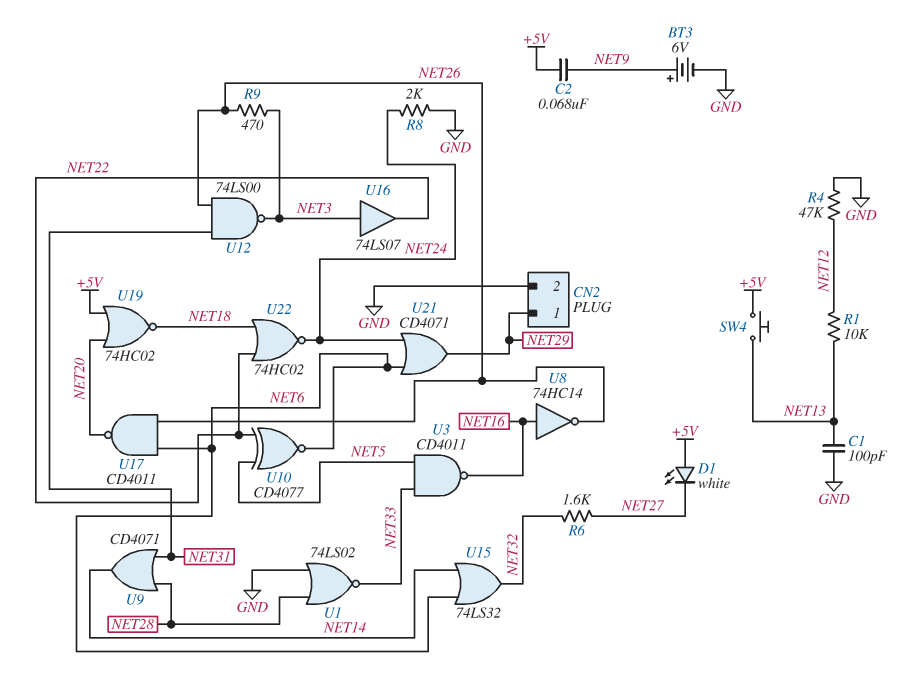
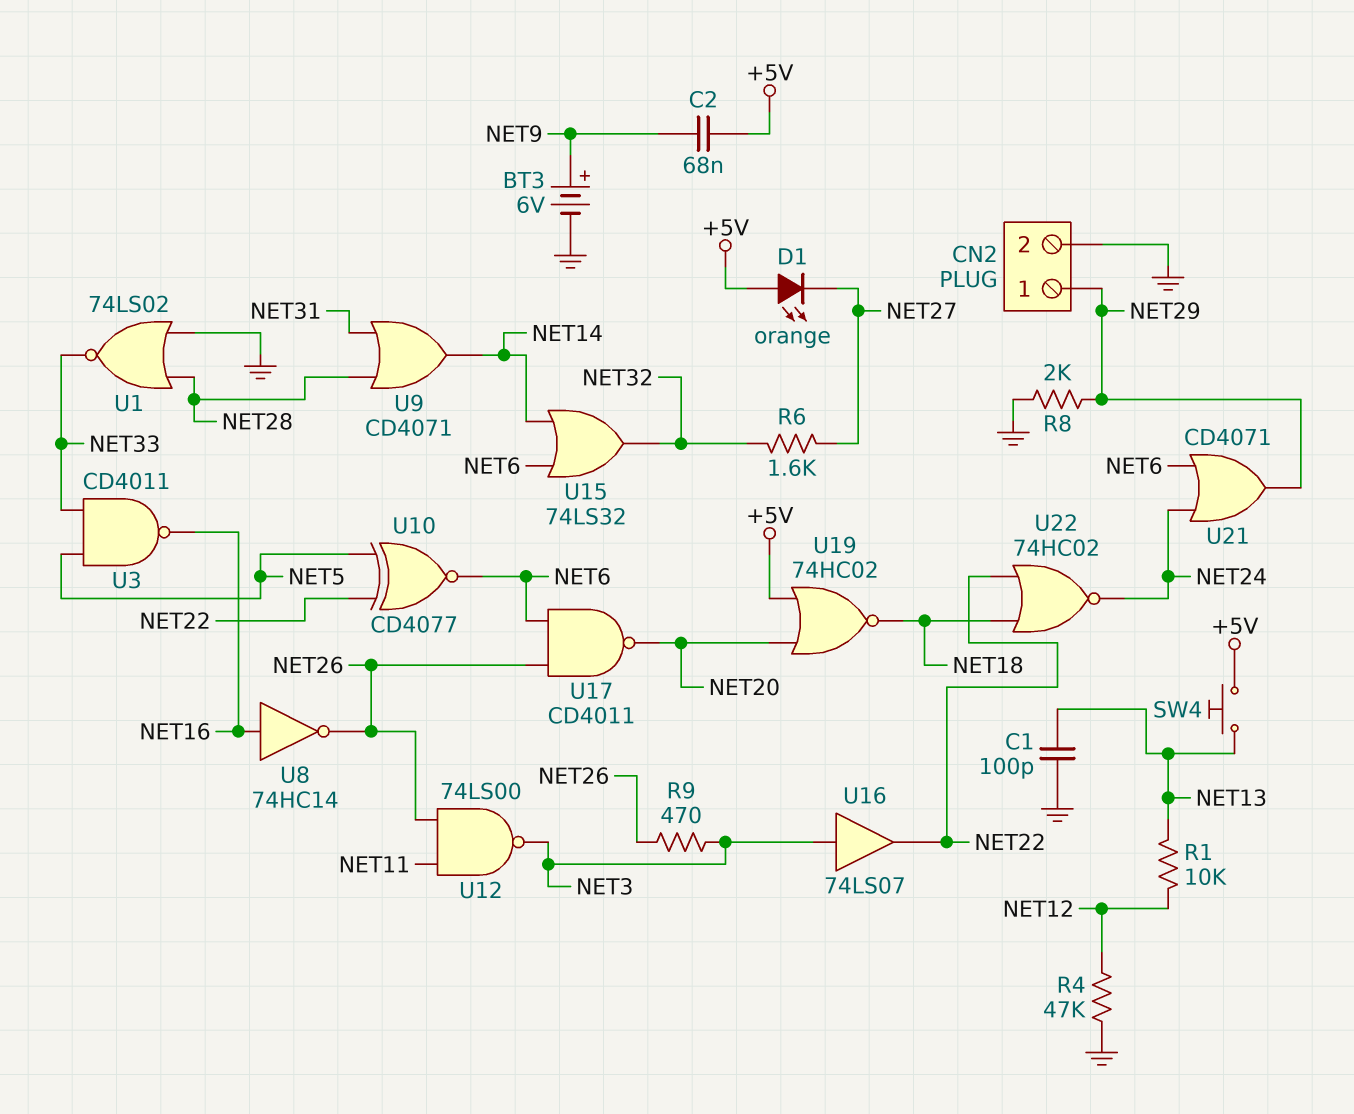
D1: LED white (A +5V, K NET27) -> LED orange (A +5V, K NET27)
R8: 2k (GND, NET24) -> 2k (GND, NET29)
U12: NAND 74LS00 (in NET26, in NET31, out NET3) -> NAND 74LS00 (in NET11, in NET26, out NET3)

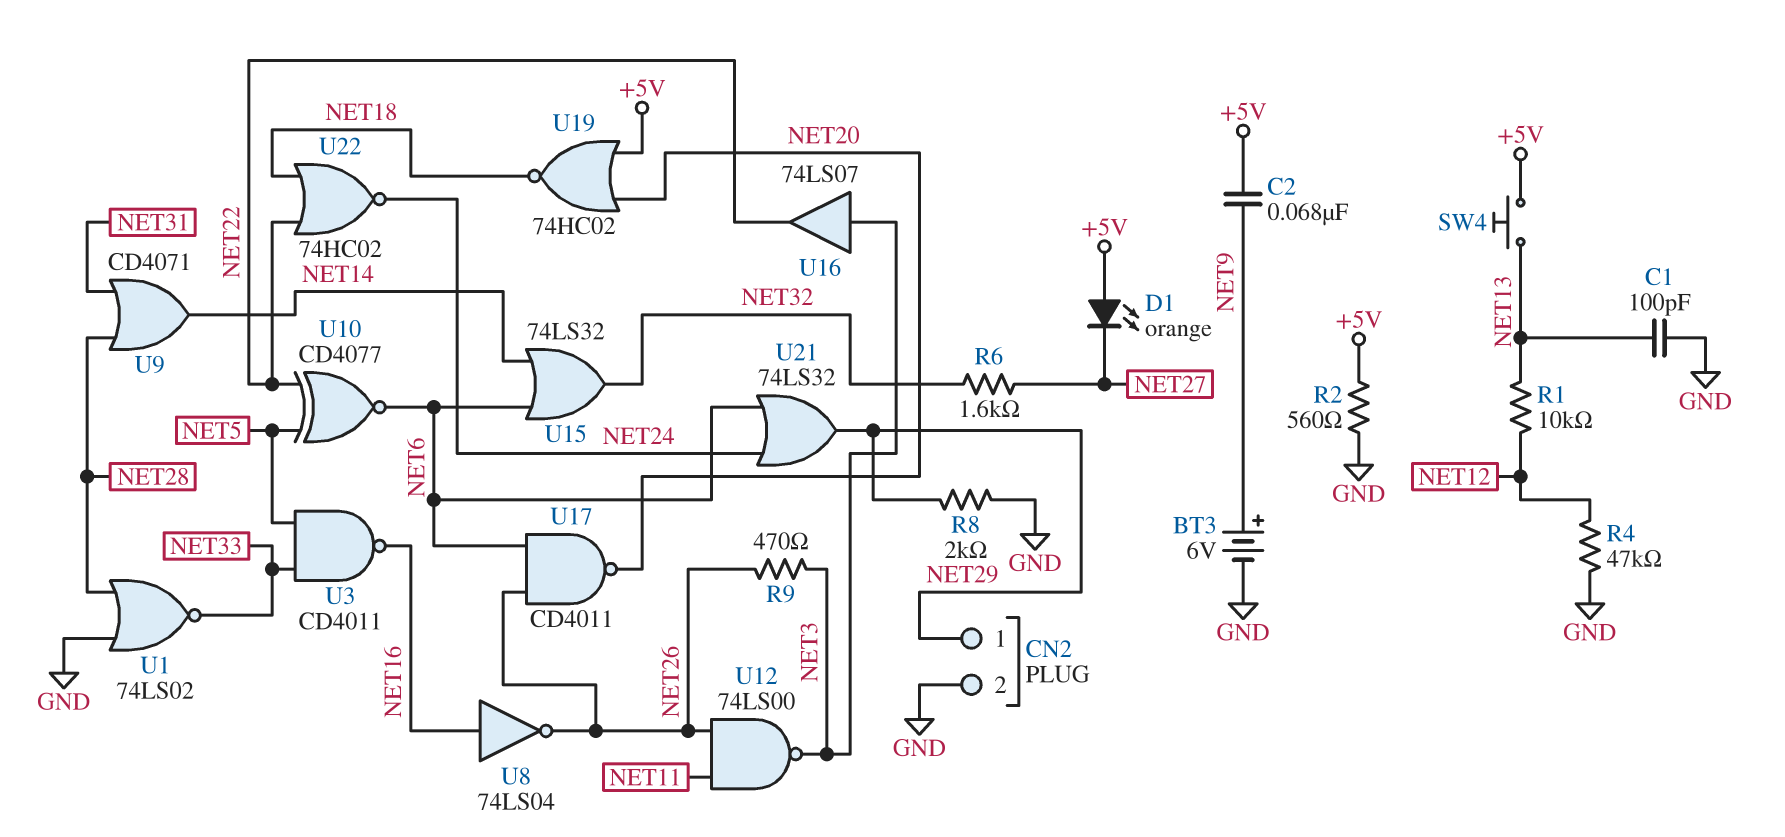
R2: none -> 560 (+5V, GND)
U8: NOT 74HC14 (in NET16, out NET26) -> NOT 74LS04 (in NET16, out NET26)
U21: OR CD4071 (in NET6, in NET24, out NET29) -> OR 74LS32 (in NET6, in NET24, out NET29)

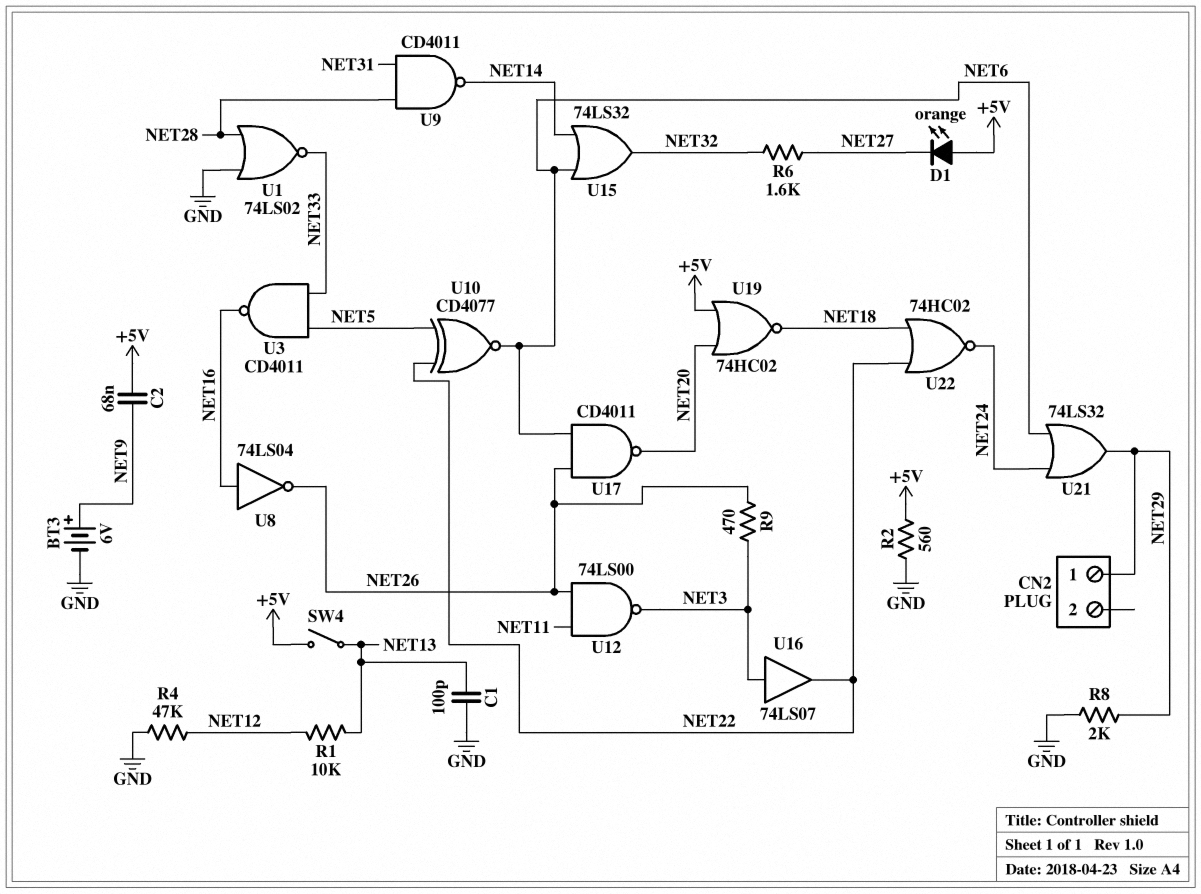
CN2 pin 2: GND -> none
SW4: button (+5V, NET13) -> switch (+5V, NET13)
U9: OR CD4071 (in NET28, in NET31, out NET14) -> NAND CD4011 (in NET28, in NET31, out NET14)

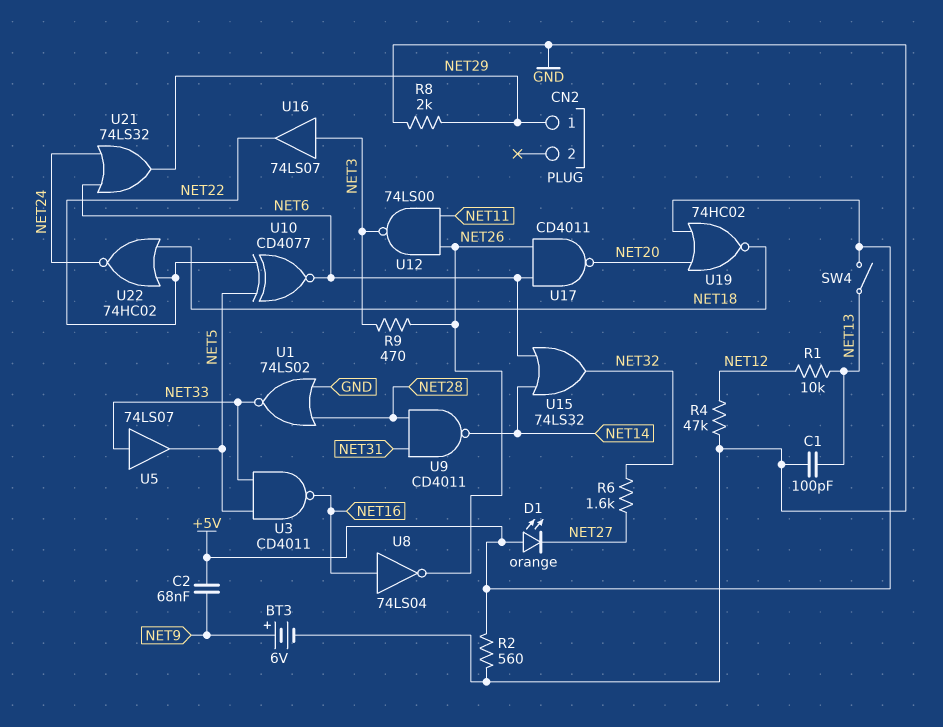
U5: none -> buffer 74LS07 (in NET33, out NET5)

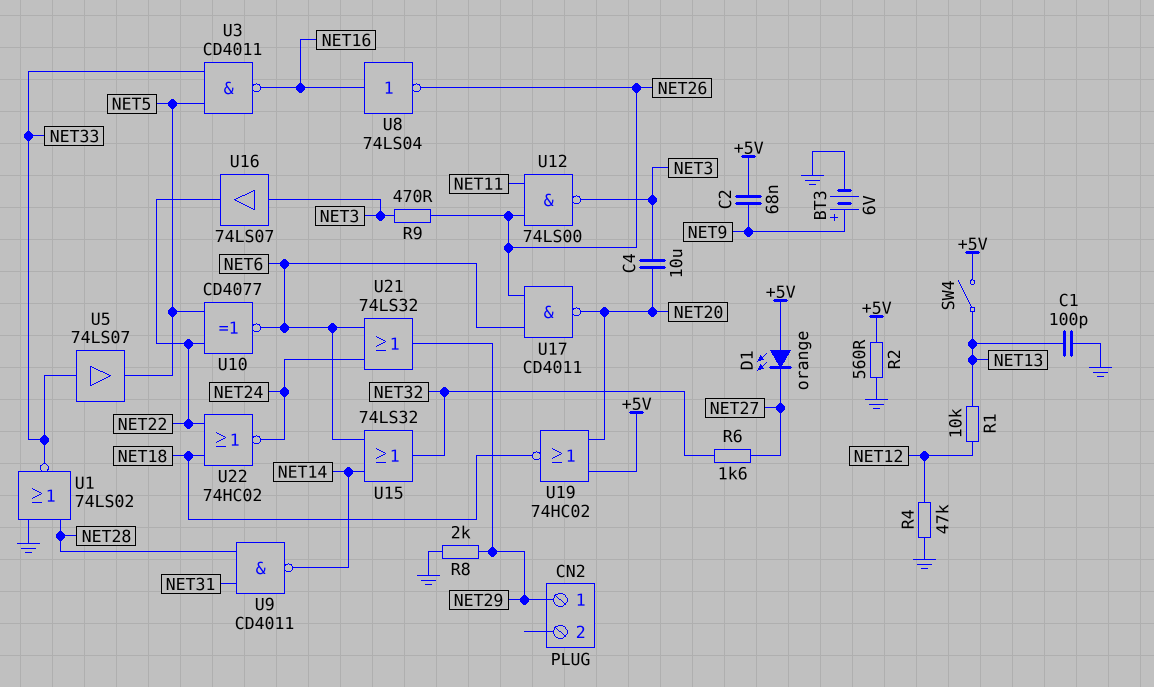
C4: none -> 10uF (NET3, NET20)

